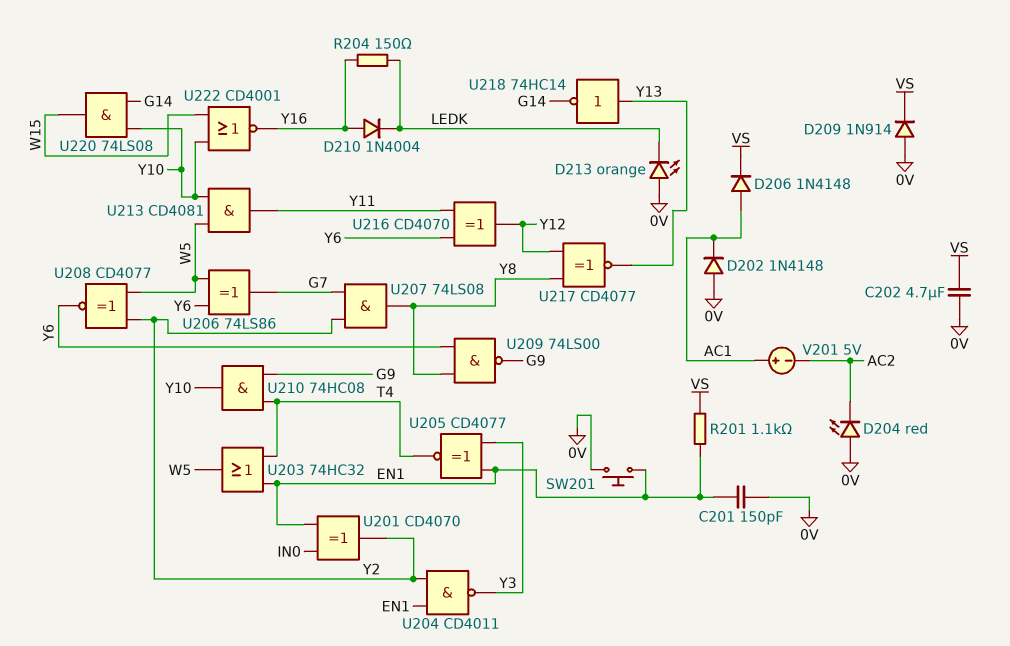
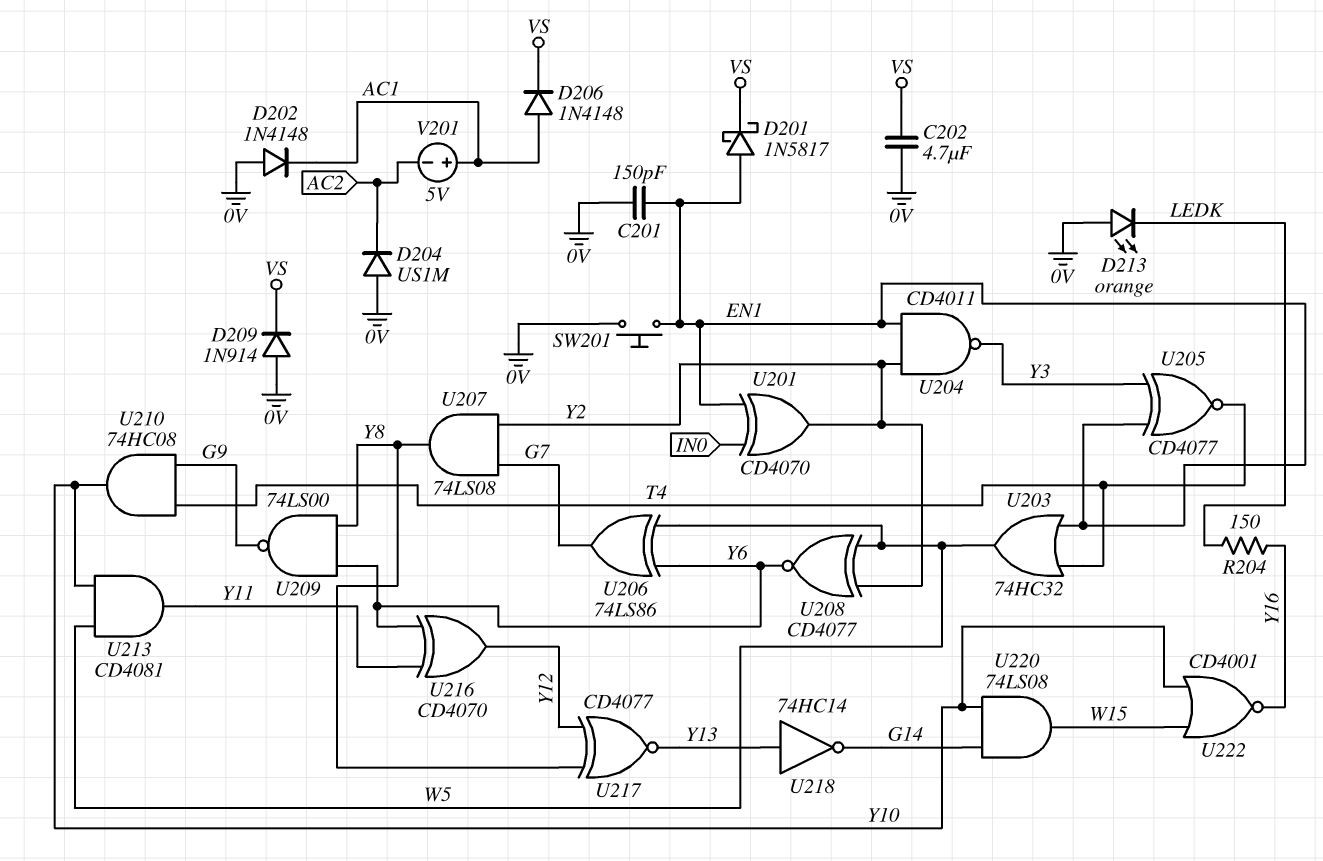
D201: none -> schottky 1N5817 (A EN1, K VS)
D204: LED red (A 0V, K AC2) -> diode US1M (A 0V, K AC2)
D210: diode 1N4004 (A Y16, K LEDK) -> none
R201: 1.1k (EN1, VS) -> none

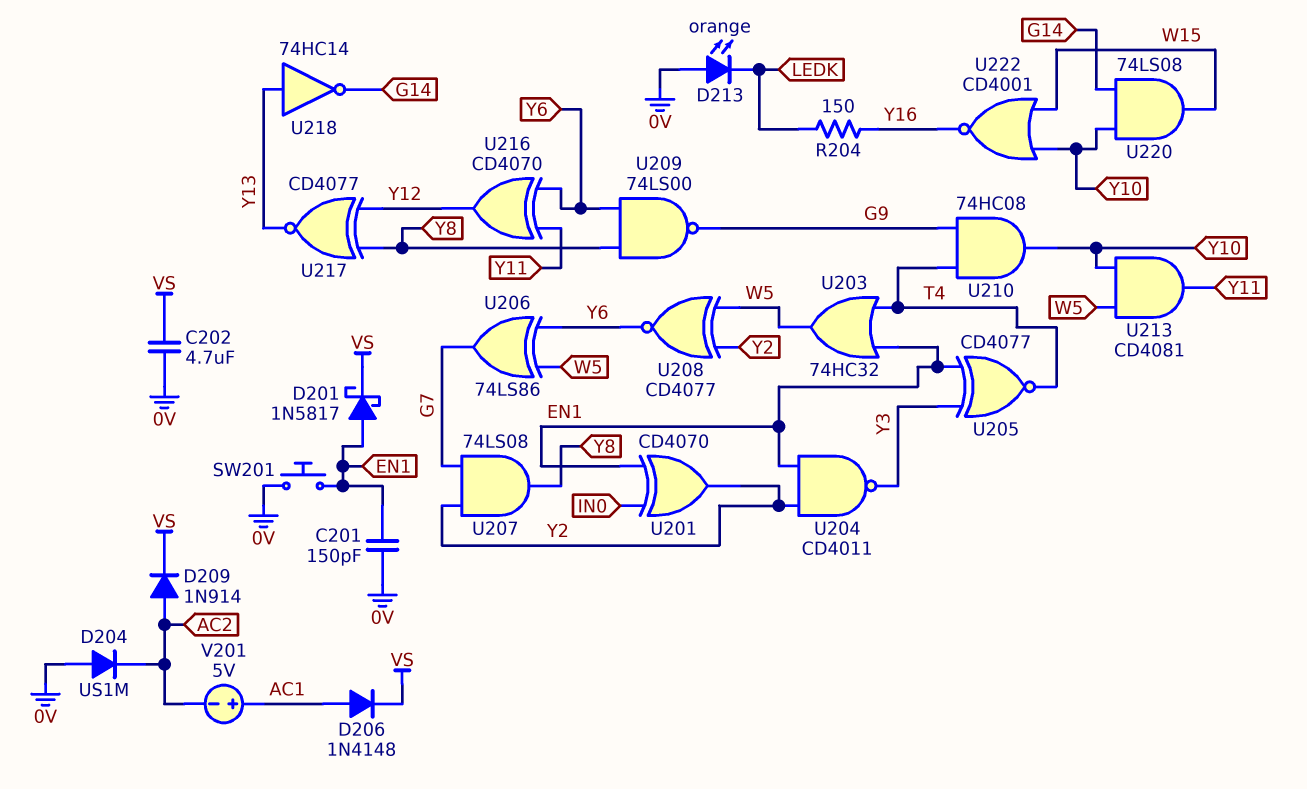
D202: diode 1N4148 (A 0V, K AC1) -> none
D209: diode 1N914 (A 0V, K VS) -> diode 1N914 (A AC2, K VS)

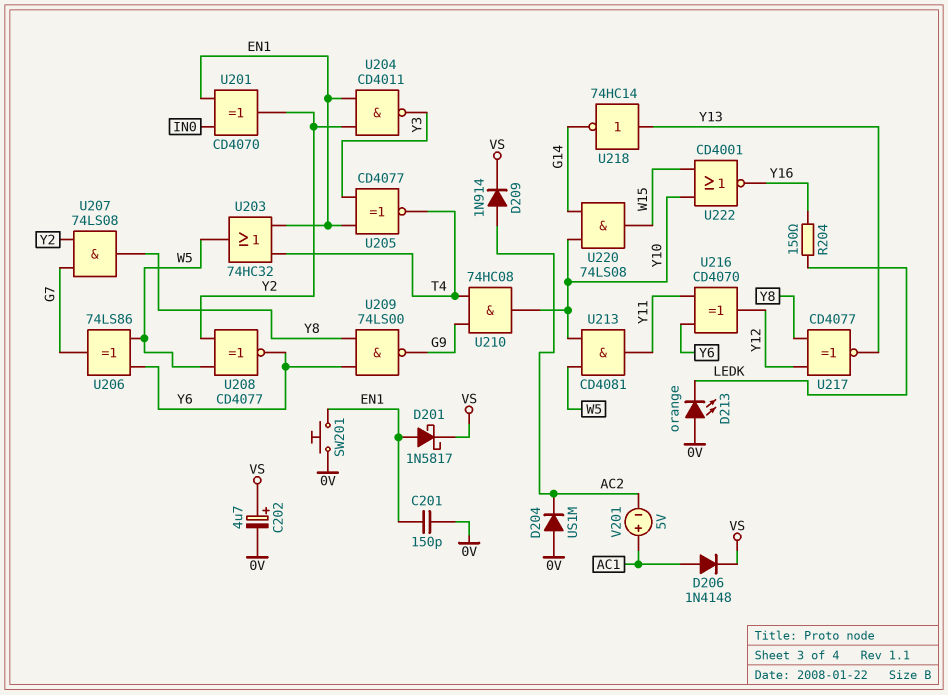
C202: 4.7uF (0V, VS) -> 4.7uF (plus VS, minus 0V)

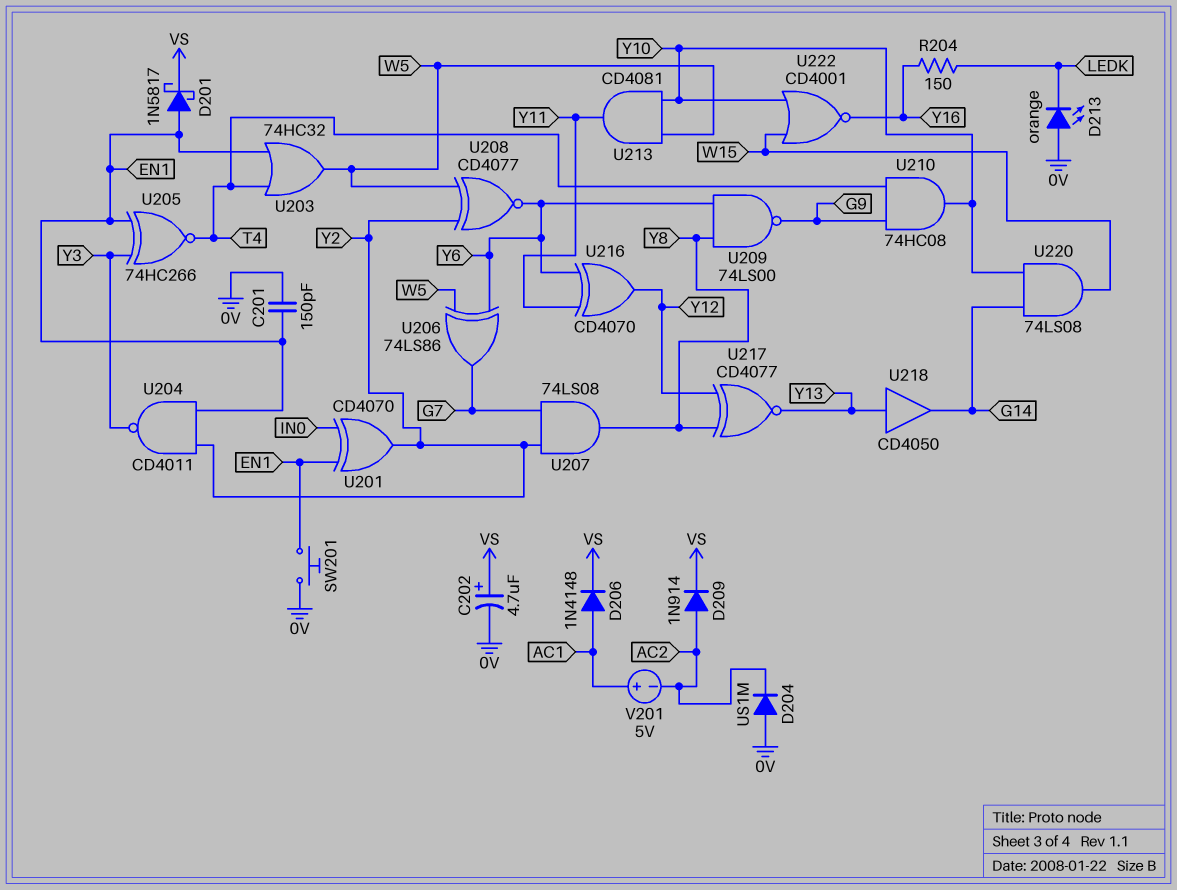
U205: XNOR CD4077 (in EN1, in Y3, out T4) -> XNOR 74HC266 (in EN1, in Y3, out T4)
U218: NOT 74HC14 (in Y13, out G14) -> buffer CD4050 (in Y13, out G14)

